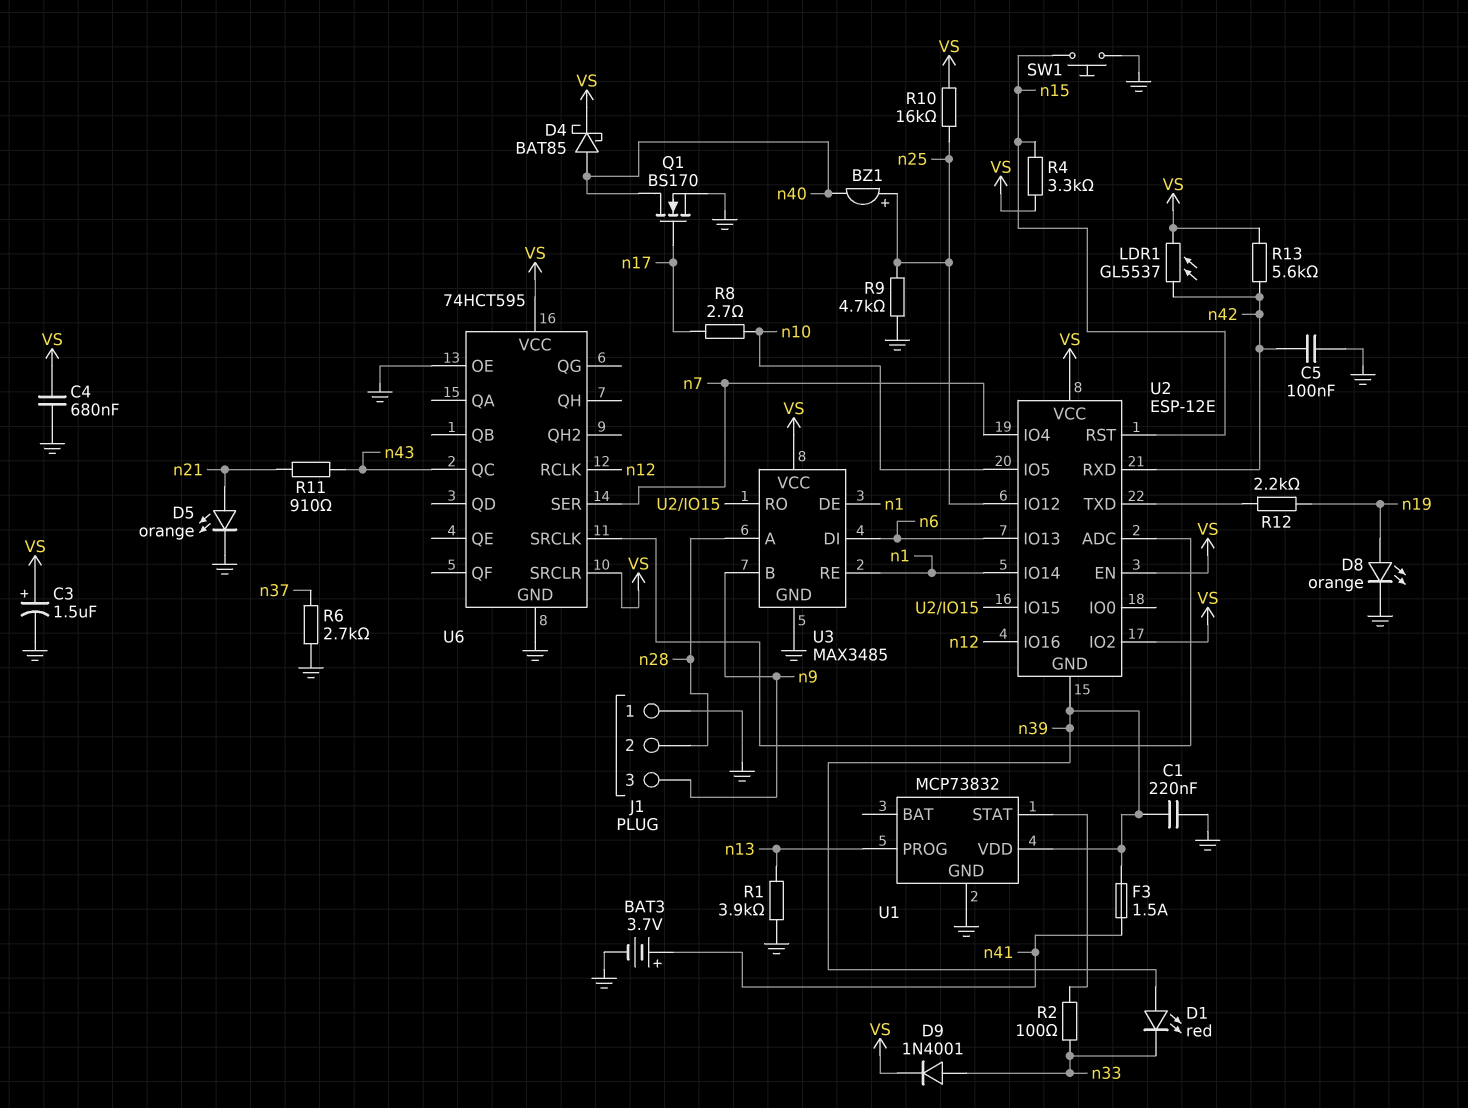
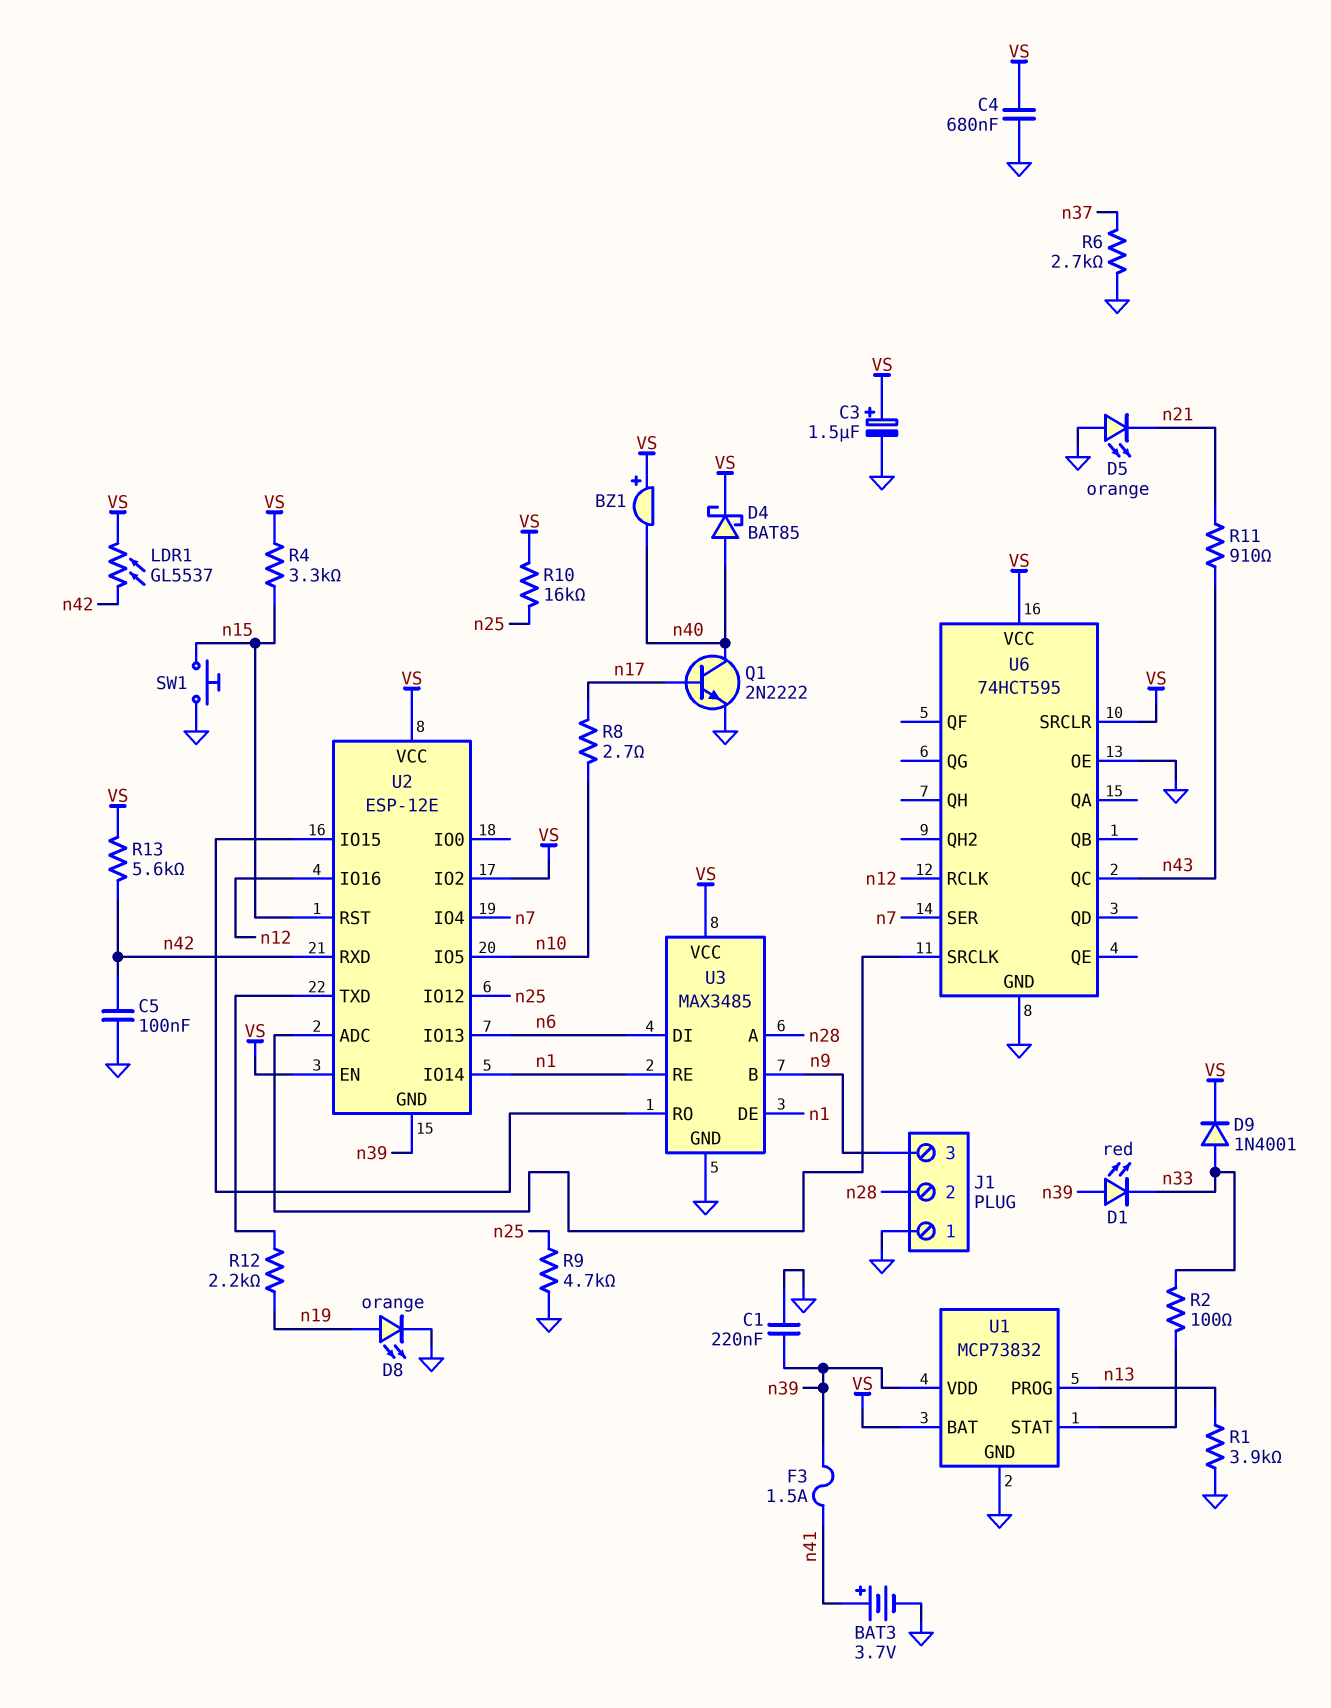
BZ1: buzzer (plus n25, minus n40) -> buzzer (plus VS, minus n40)
D5: LED orange (A n21, K GND) -> LED orange (A GND, K n21)
Q1: NMOS BS170 (G n17, D n40, S GND) -> NPN 2N2222 (B n17, C n40, E GND)
U1 pin BAT: none -> VS

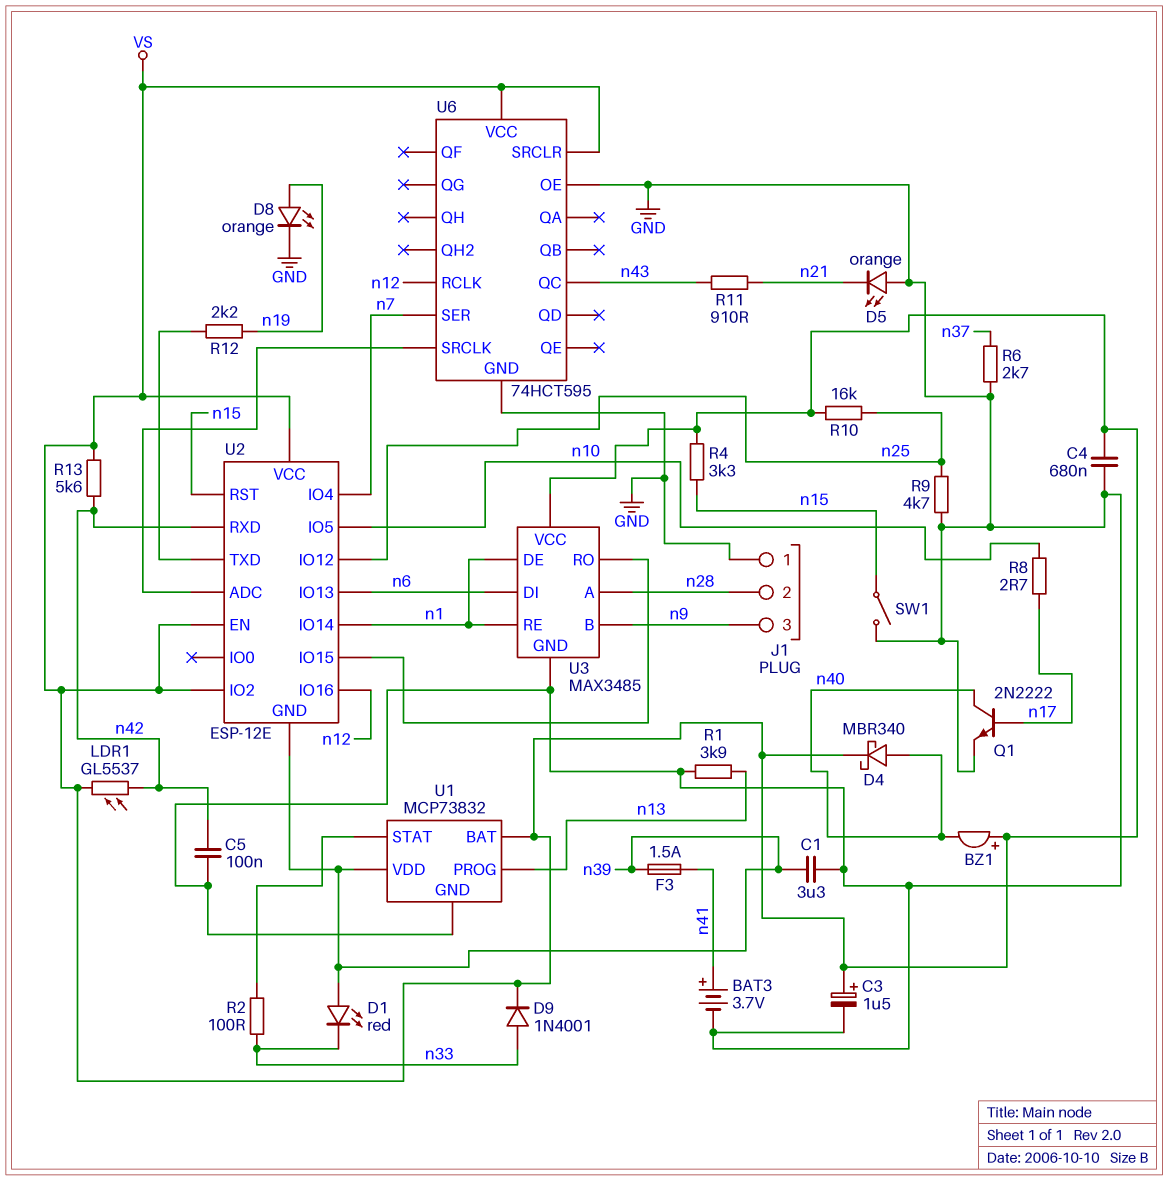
C1: 220nF (GND, n39) -> 3.3uF (GND, n39)
D4: schottky BAT85 (A n40, K VS) -> schottky MBR340 (A n40, K VS)
SW1: button (GND, n15) -> switch (GND, n15)

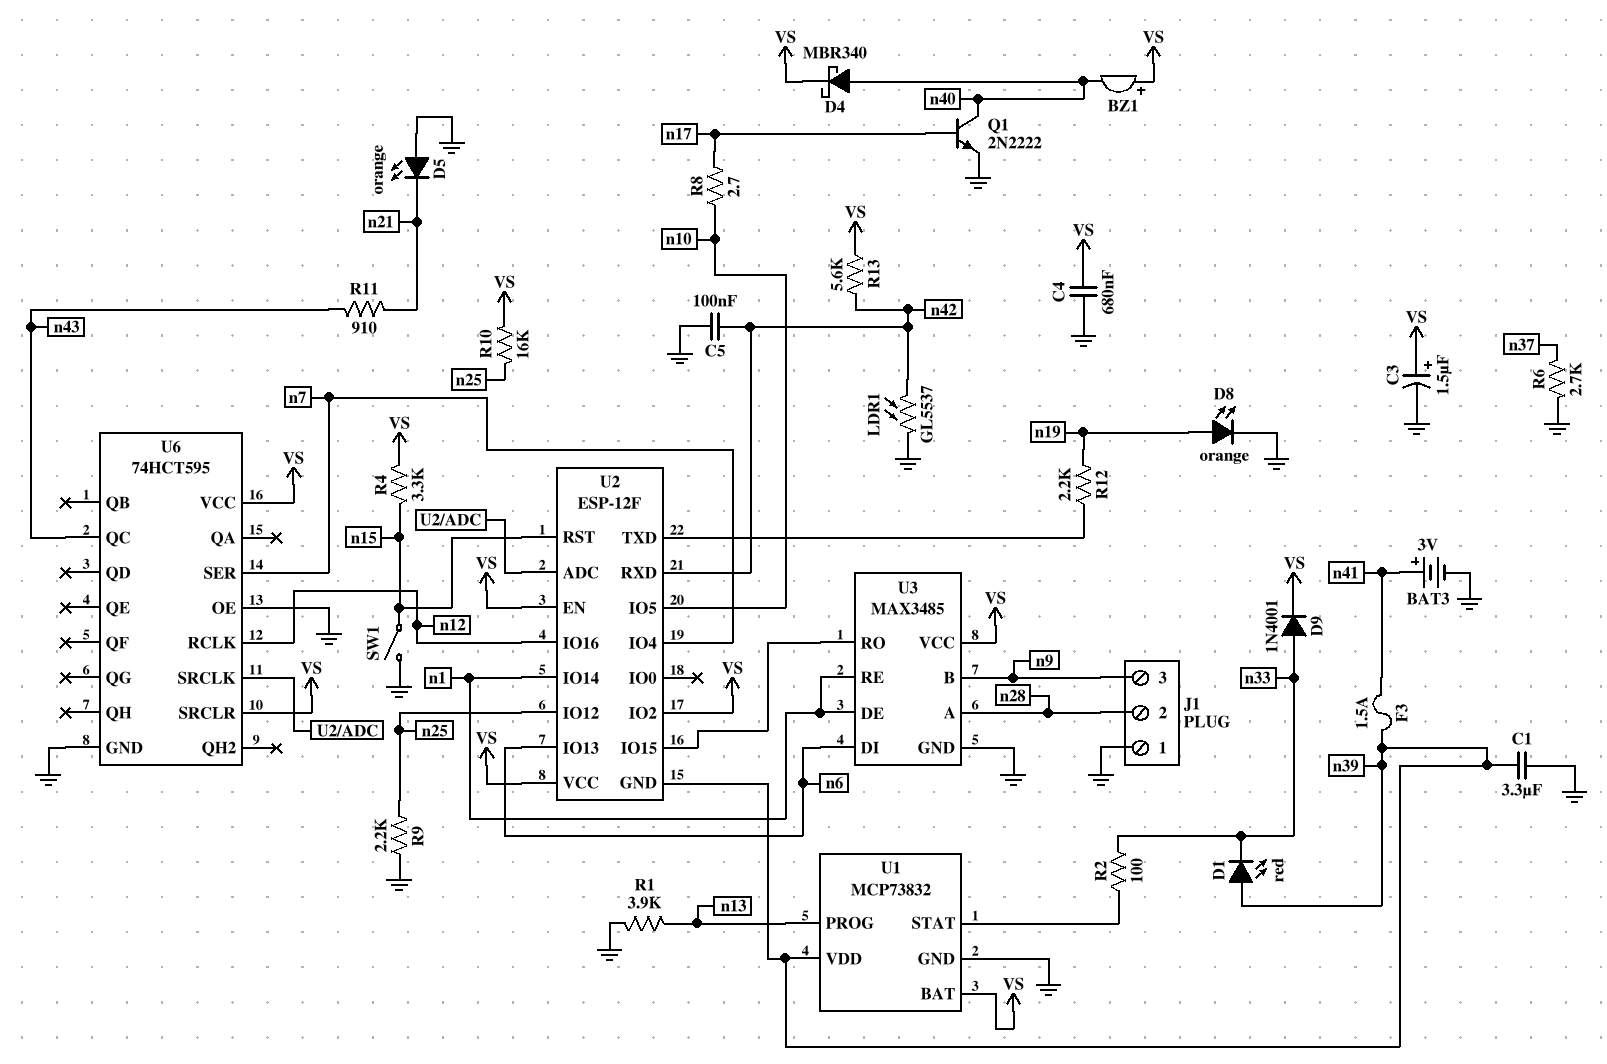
BAT3: 3.7V (plus n41, minus GND) -> 3V (plus n41, minus GND)
LDR1: GL5537 (VS, n42) -> GL5537 (GND, n42)
R9: 4.7k (GND, n25) -> 2.2k (GND, n25)
U2: ESP-12E -> ESP-12F

